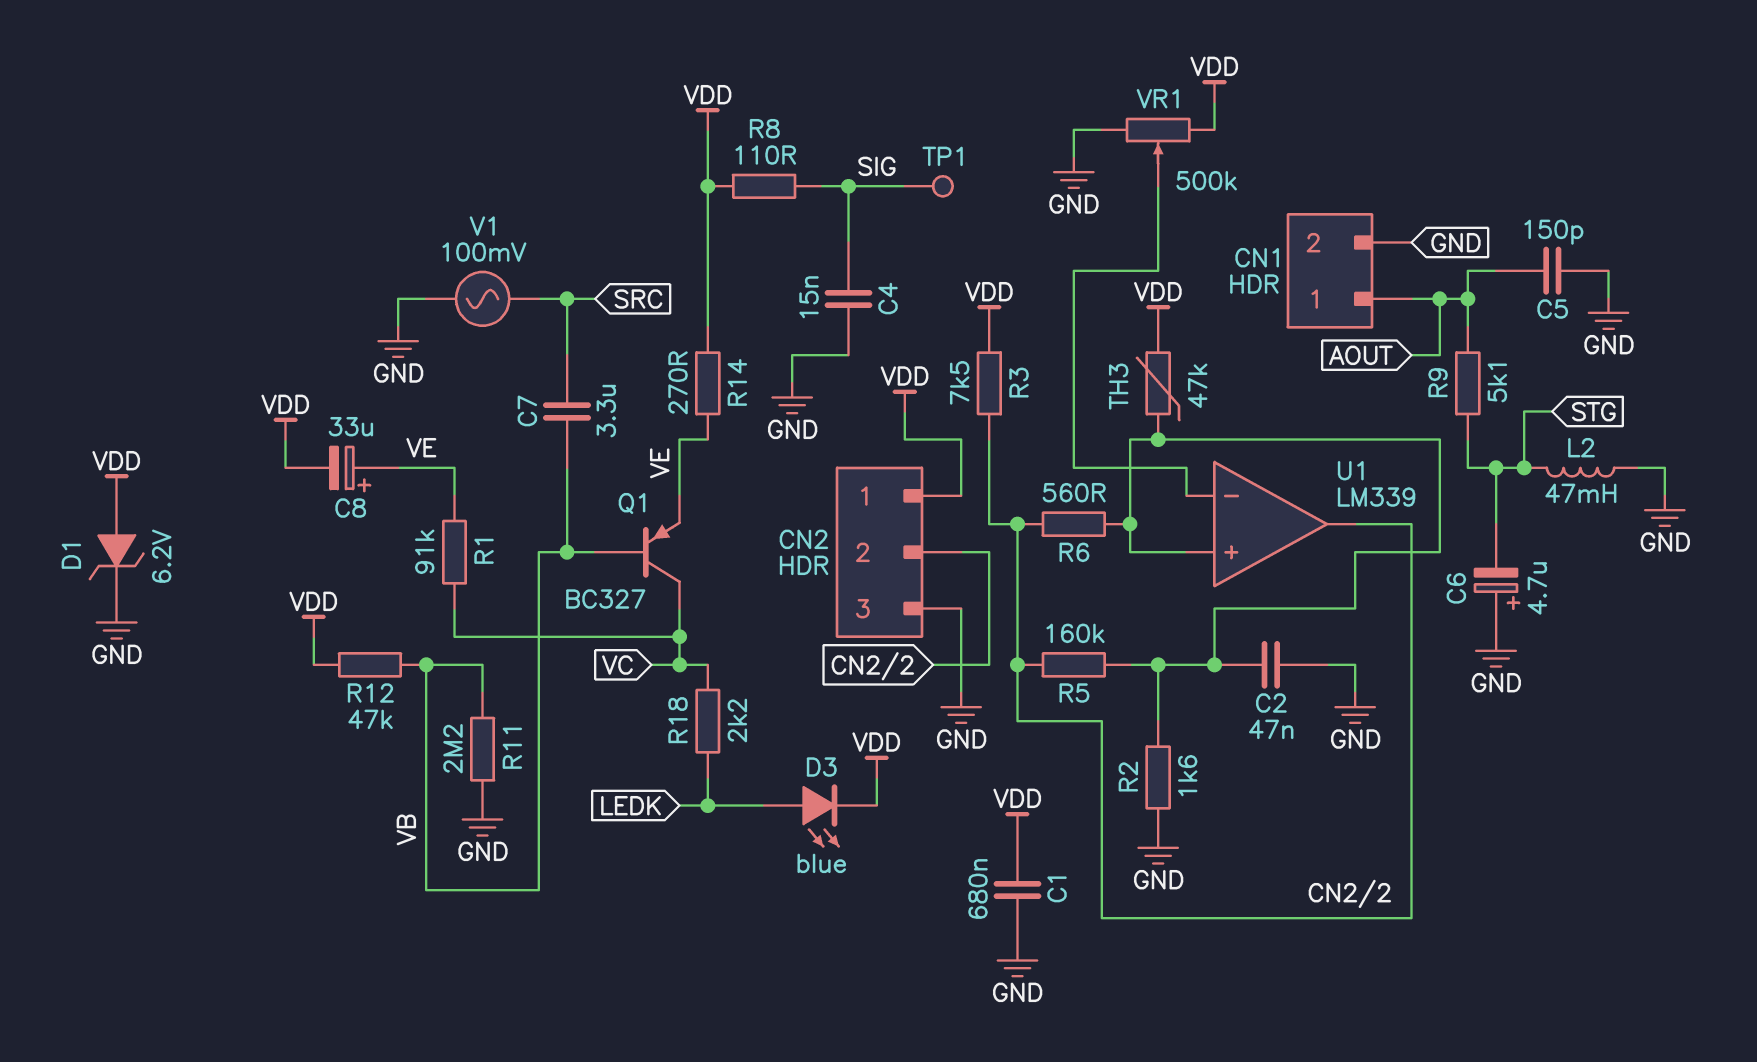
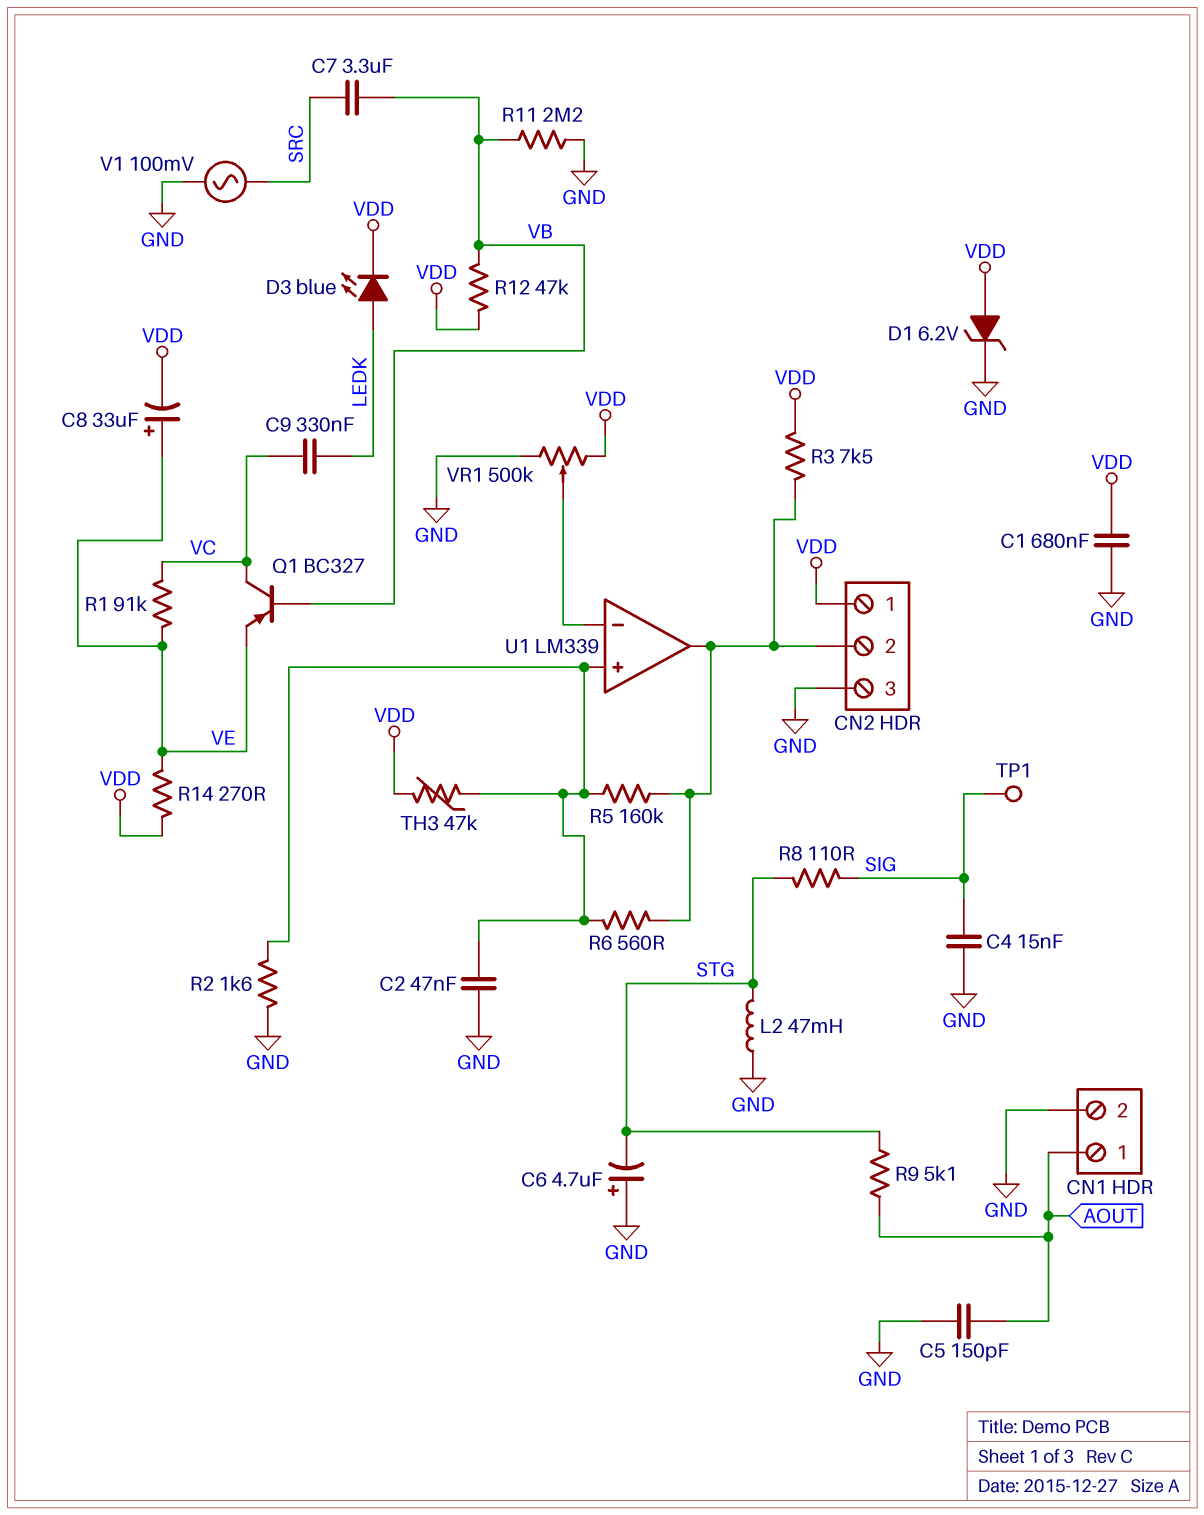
C9: none -> 330nF (LEDK, VC)
R8: 110 (SIG, VDD) -> 110 (SIG, STG)
R18: 2.2k (LEDK, VC) -> none

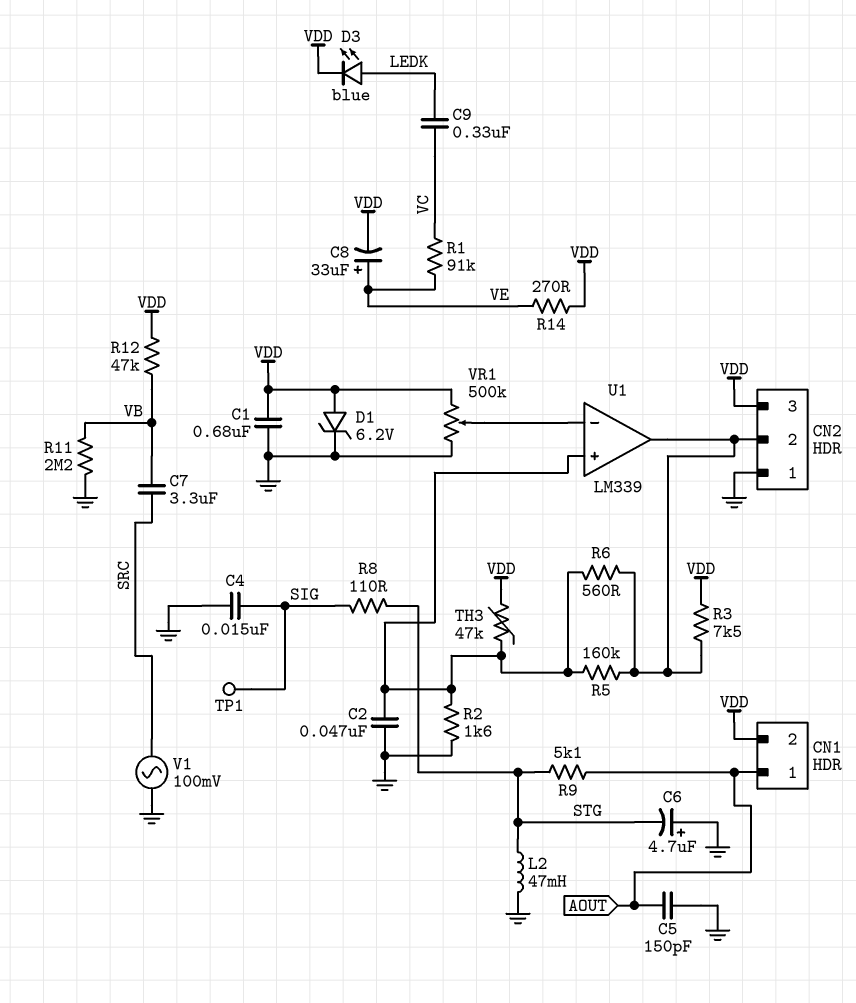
CN1 pin 2: GND -> VDD
CN2 pin 1: VDD -> GND
CN2 pin 3: GND -> VDD
Q1: PNP BC327 (B VB, C VC, E VE) -> none

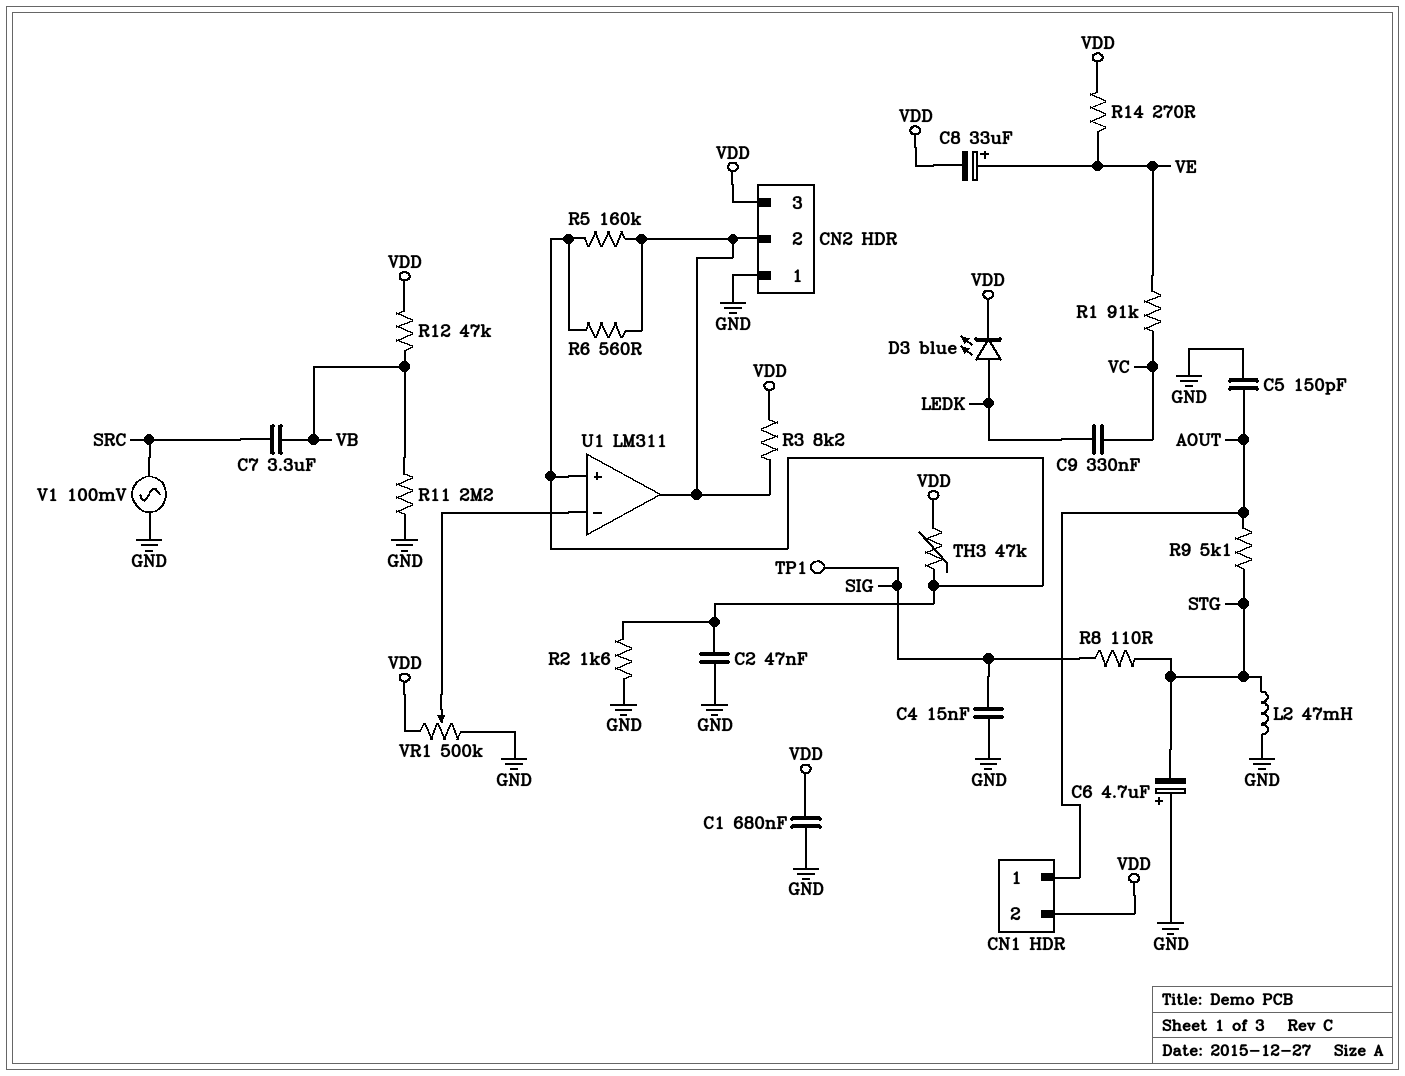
D1: zener 6.2V (A VDD, K GND) -> none
R3: 7.5k (CN2/2, VDD) -> 8.2k (CN2/2, VDD)
U1: LM339 -> LM311

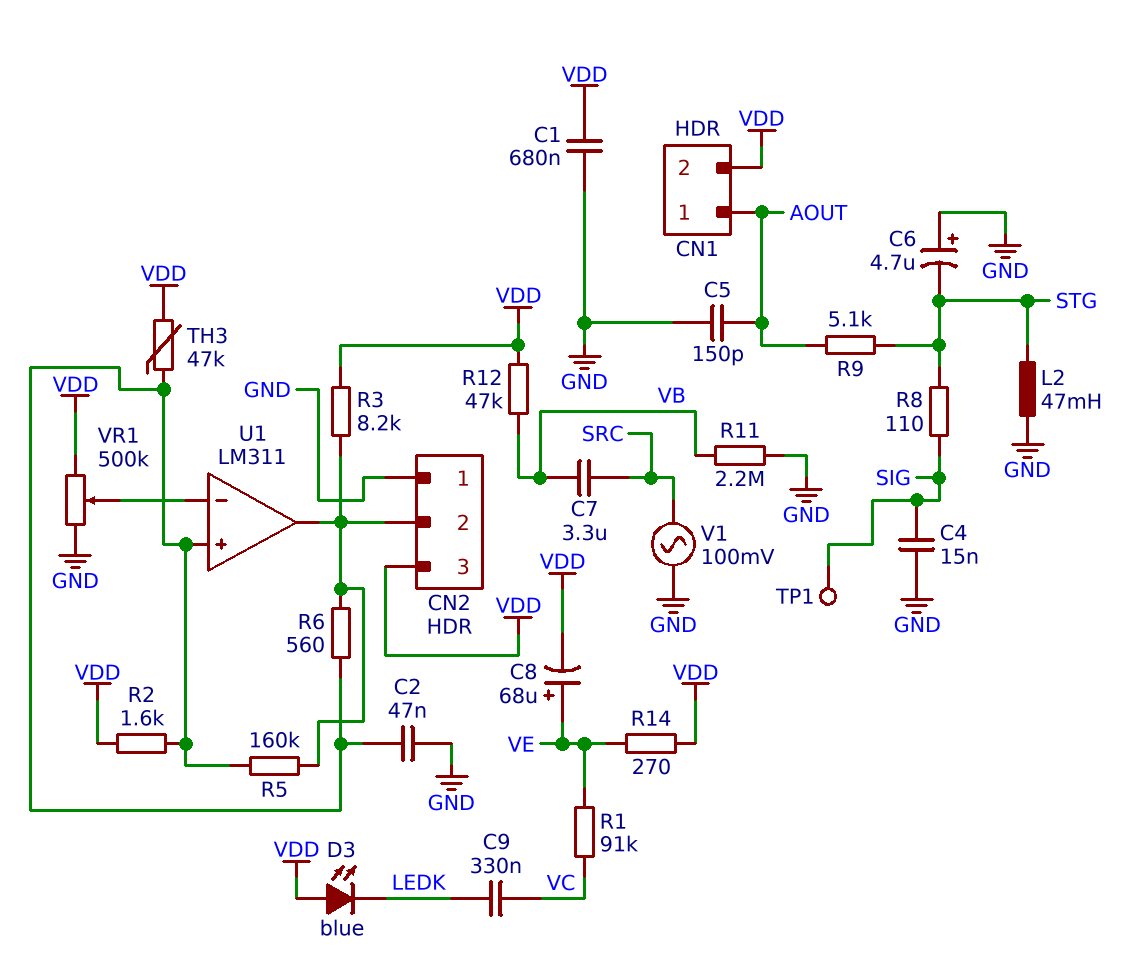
C8: 33uF (plus VE, minus VDD) -> 68uF (plus VE, minus VDD)
D3: LED blue (A LEDK, K VDD) -> LED blue (A VDD, K LEDK)
R2: 1.6k (GND, U1/in+) -> 1.6k (U1/in+, VDD)

